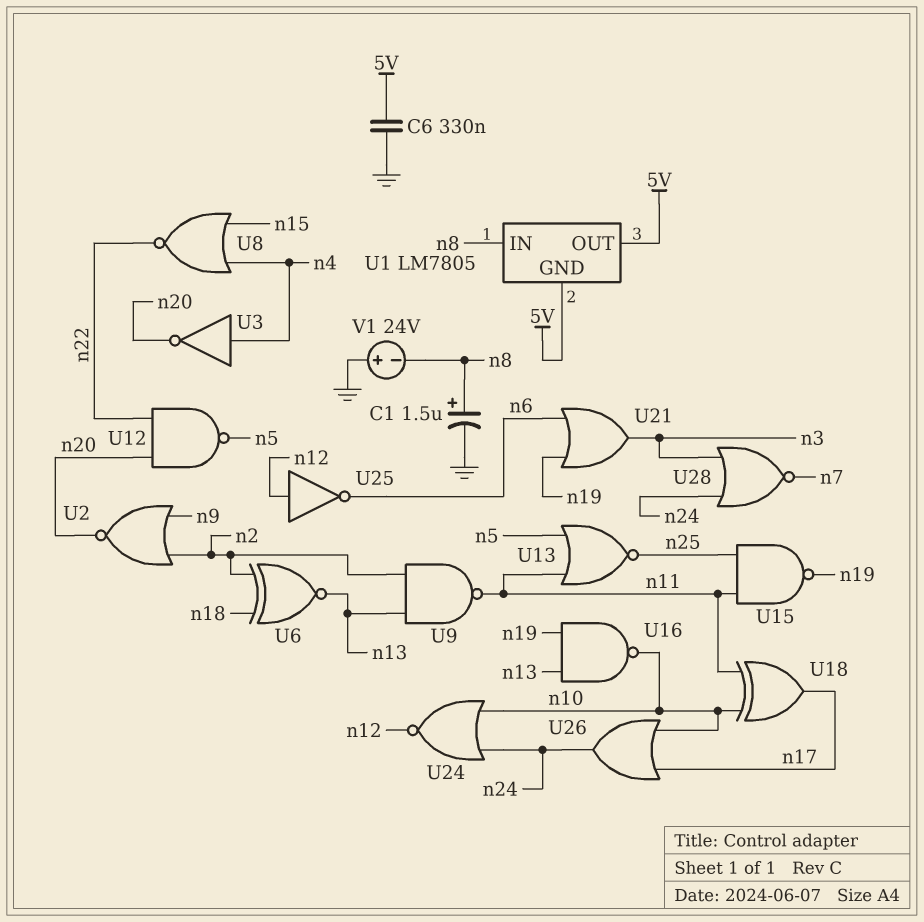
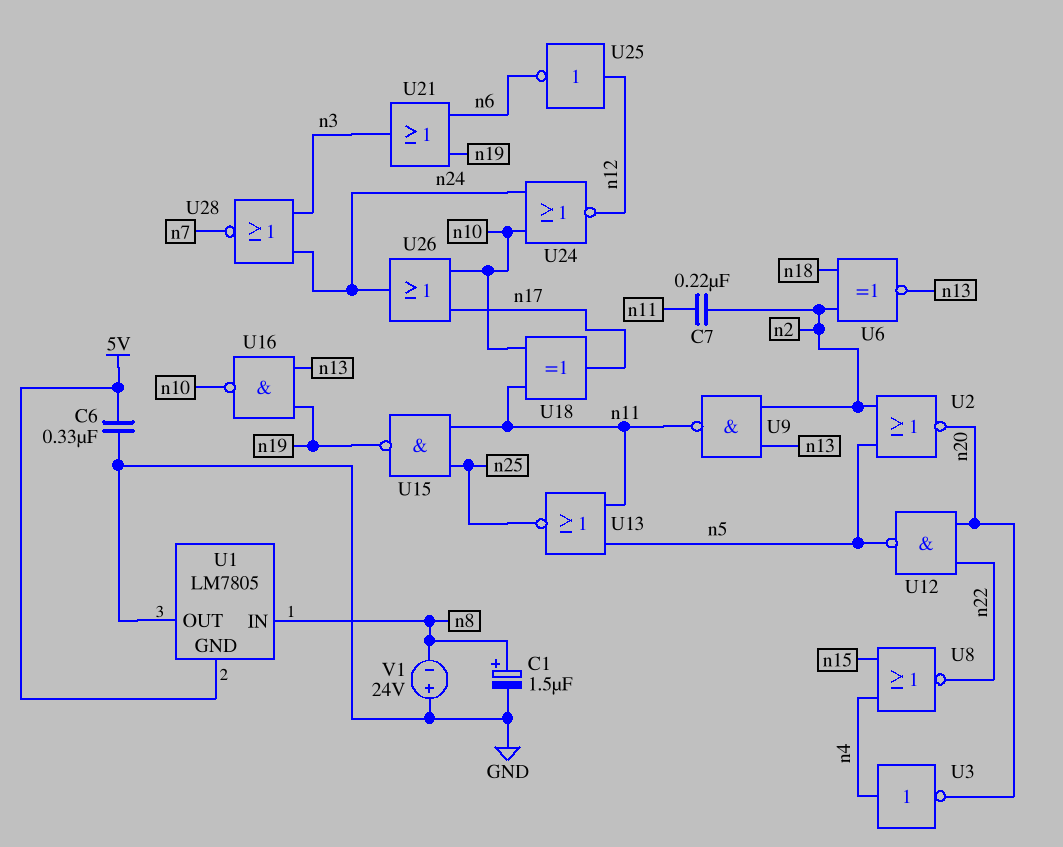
C7: none -> 220nF (n2, n11)
U1 pin OUT: 5V -> GND
U2: NOR (in n2, in n9, out n20) -> NOR (in n2, in n5, out n20)

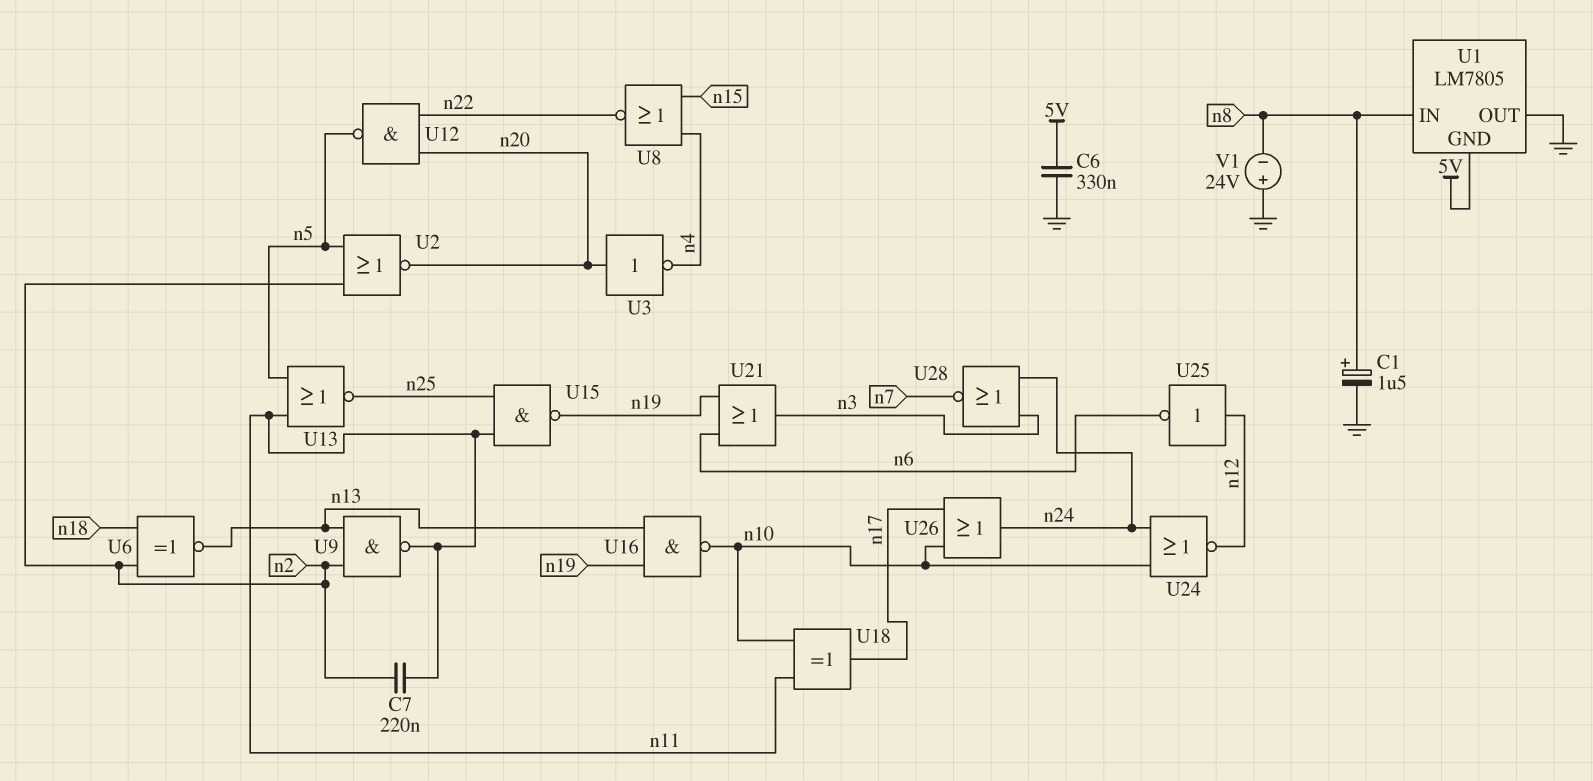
U3: NOT (in n4, out n20) -> NOT (in n20, out n4)

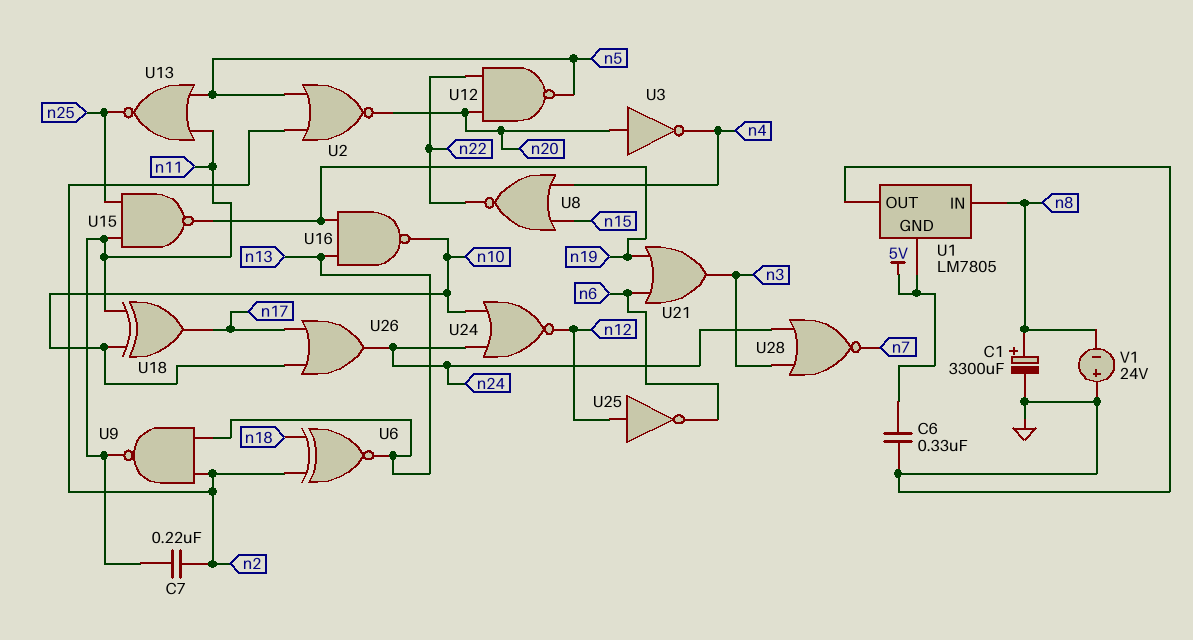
C1: 1.5uF (plus n8, minus GND) -> 3300uF (plus n8, minus GND)

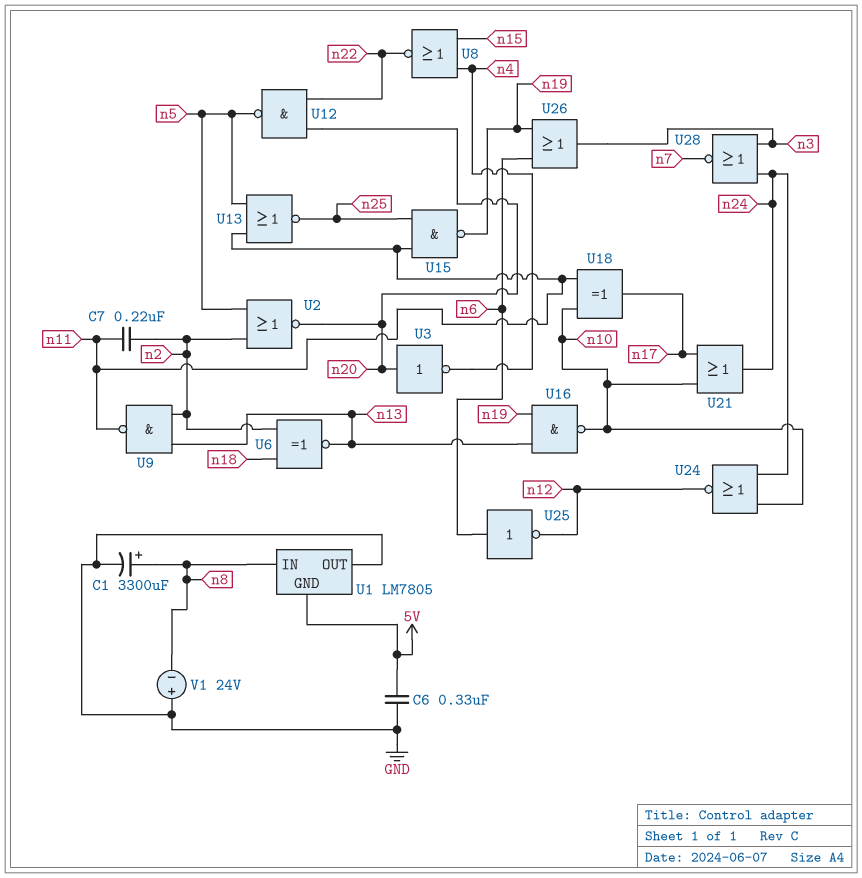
U21: OR (in n6, in n19, out n3) -> OR (in n10, in n17, out n24)
U25: NOT (in n12, out n6) -> NOT (in n6, out n12)
U26: OR (in n10, in n17, out n24) -> OR (in n6, in n19, out n3)

